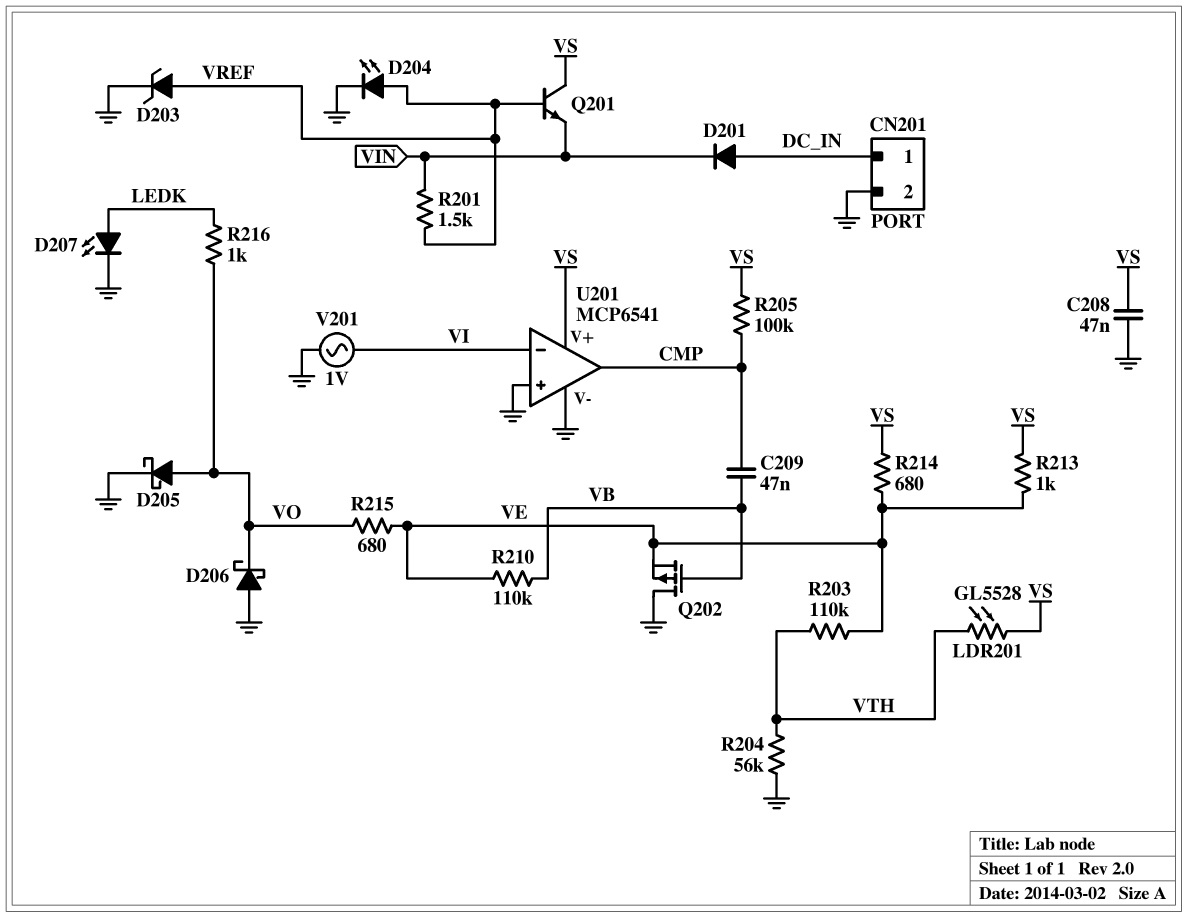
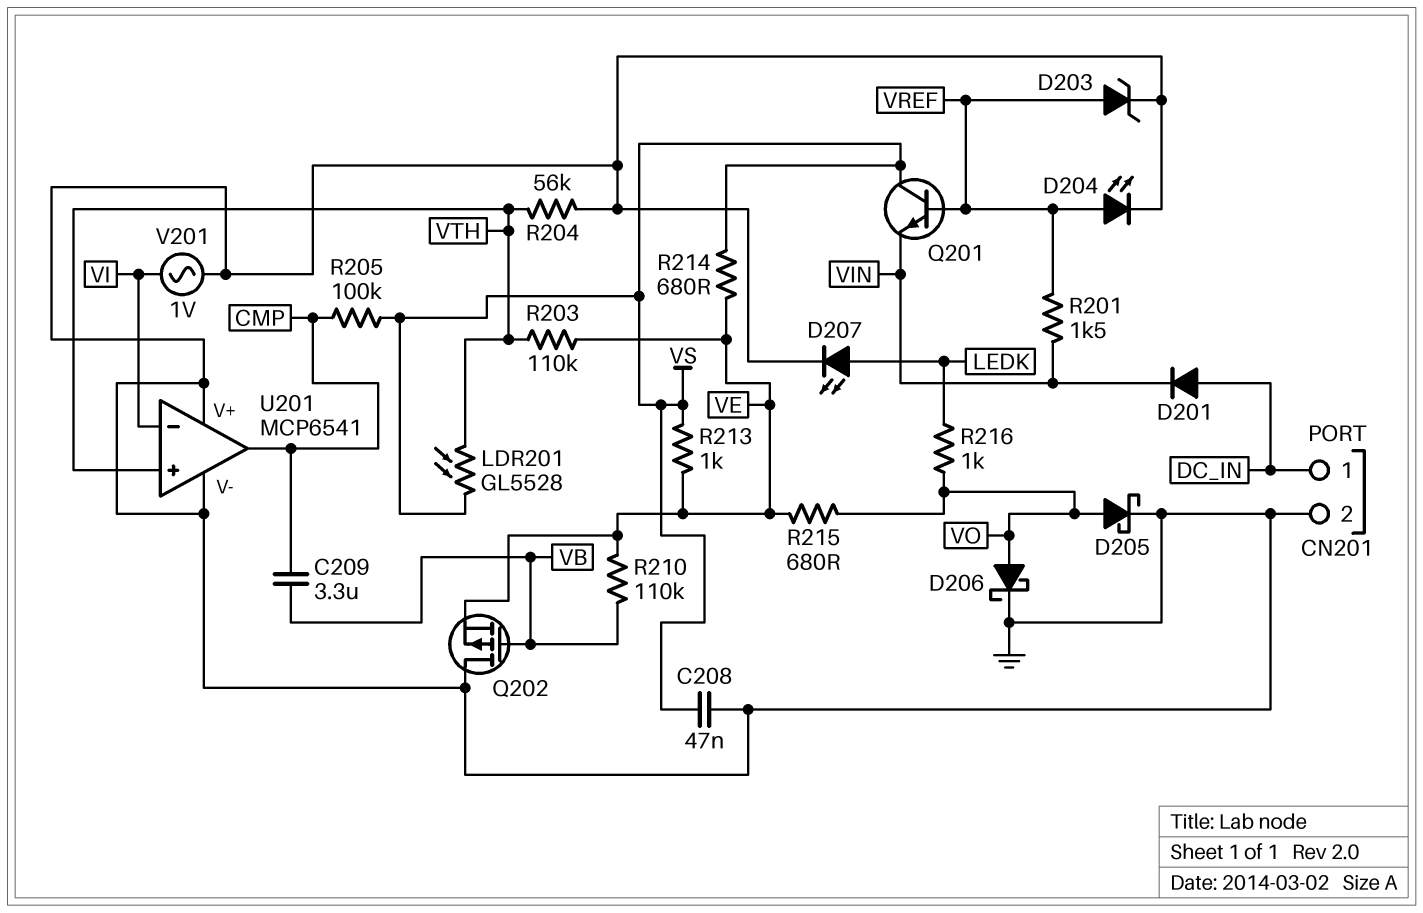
C209: 47nF (CMP, VB) -> 3.3uF (CMP, VB)
D206: schottky (A GND, K VO) -> schottky (A VO, K GND)
U201 pin V+: VS -> GND
U201 pin in+: GND -> VTH

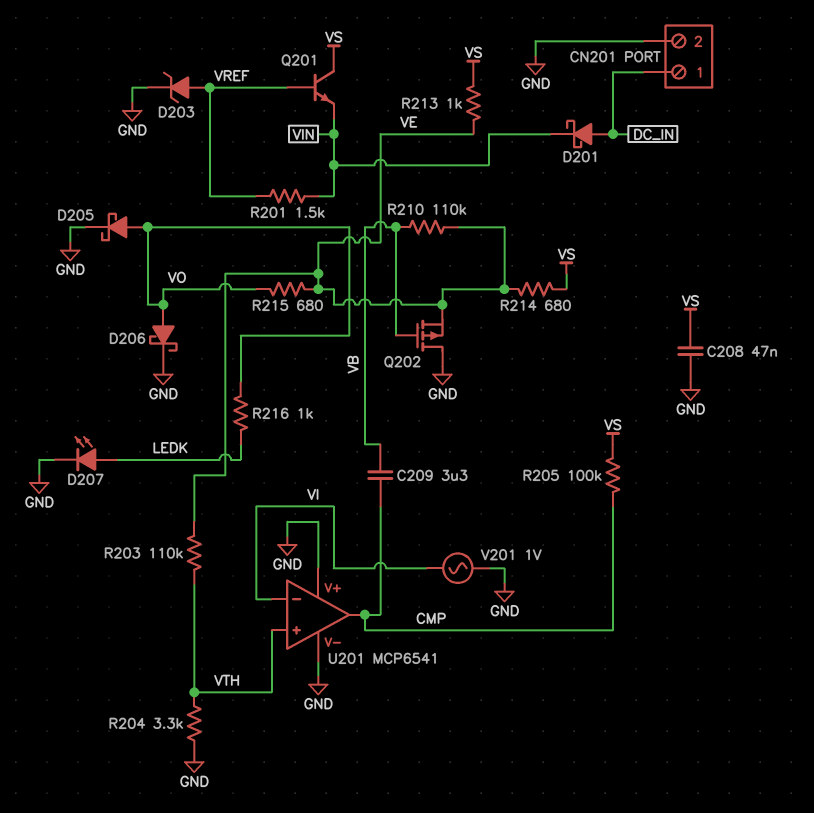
D201: diode (A DC_IN, K VIN) -> schottky (A DC_IN, K VIN)
D204: LED (A VREF, K GND) -> none
LDR201: GL5528 (VS, VTH) -> none
R204: 56k (GND, VTH) -> 3.3k (GND, VTH)

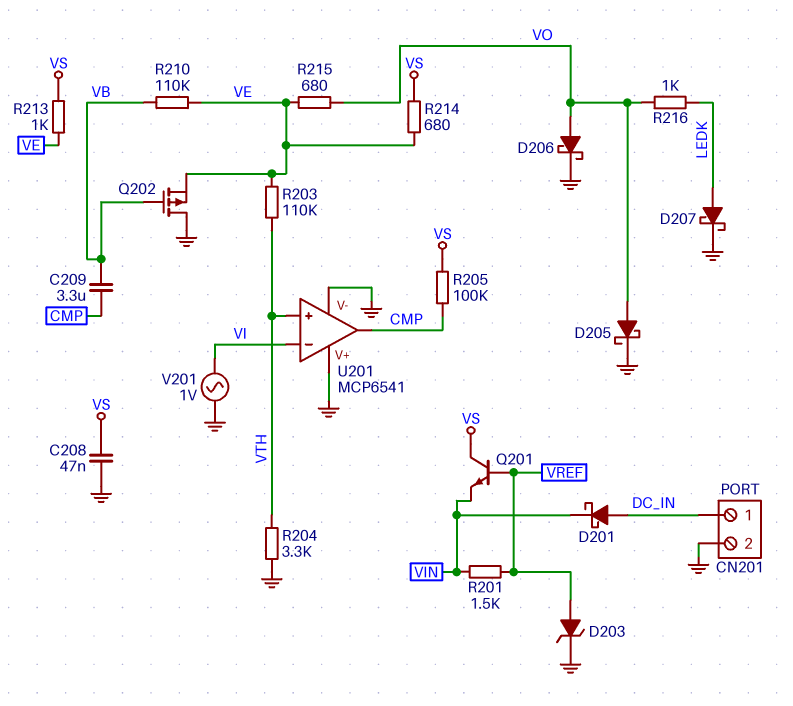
D207: LED (A LEDK, K GND) -> schottky (A LEDK, K GND)

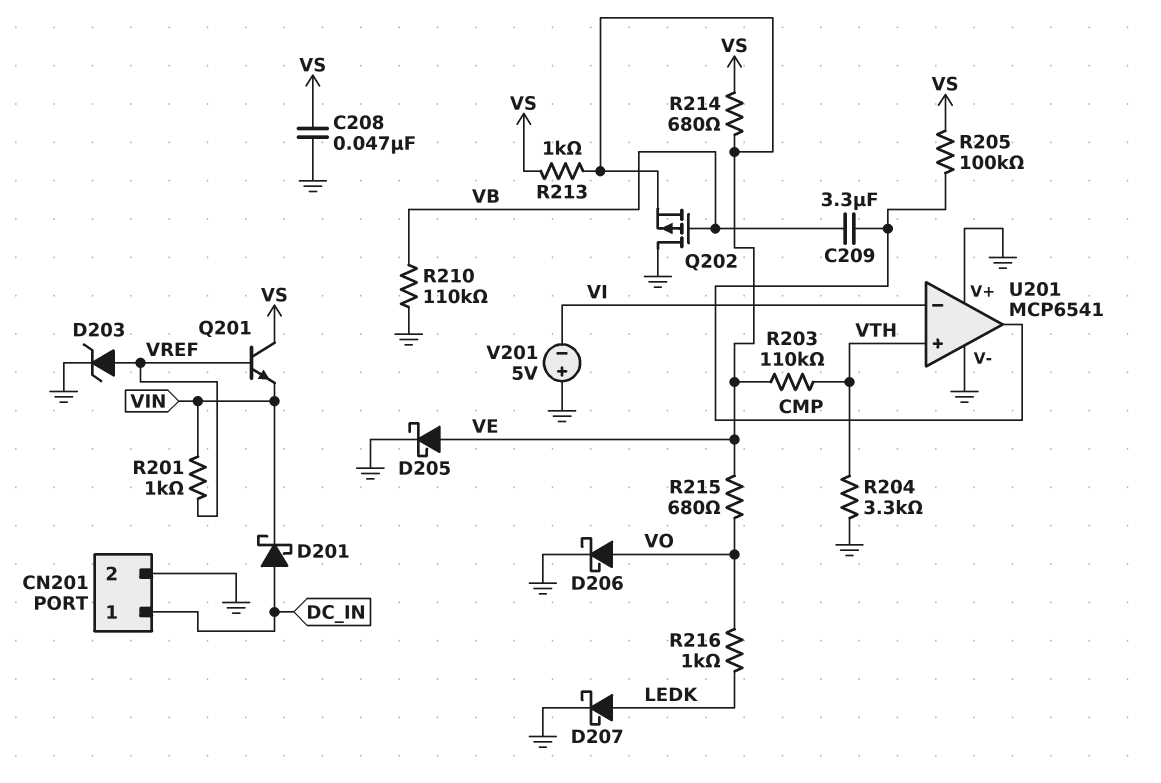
D205: schottky (A VO, K GND) -> schottky (A VE, K GND)
R201: 1.5k (VIN, VREF) -> 1k (VIN, VREF)
R210: 110k (VB, VE) -> 110k (GND, VB)
V201: AC 1V (GND, VI) -> 5V (plus GND, minus VI)

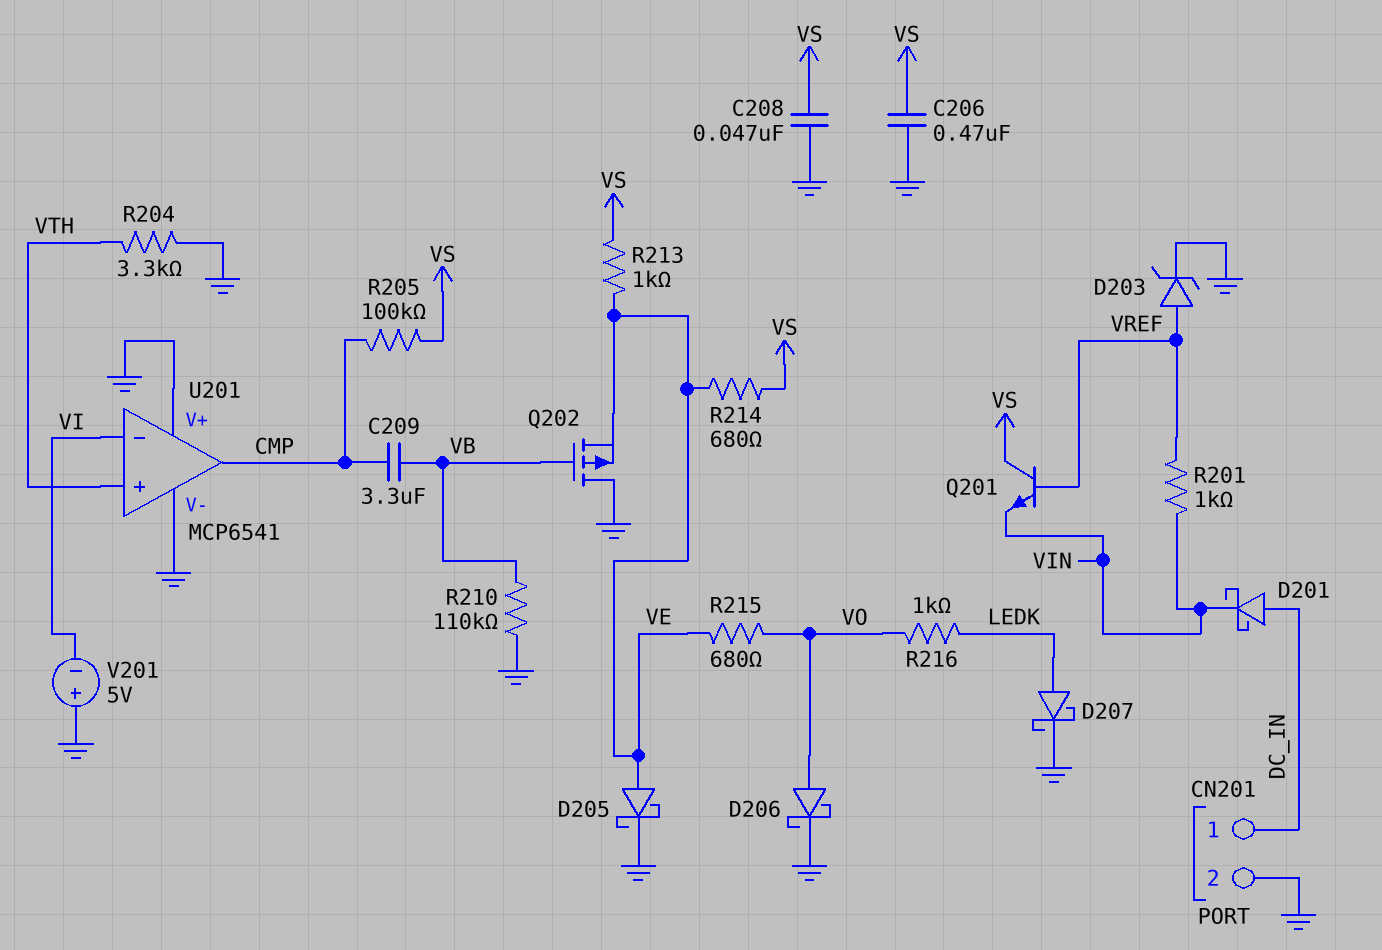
C206: none -> 470nF (GND, VS)
R203: 110k (VE, VTH) -> none

